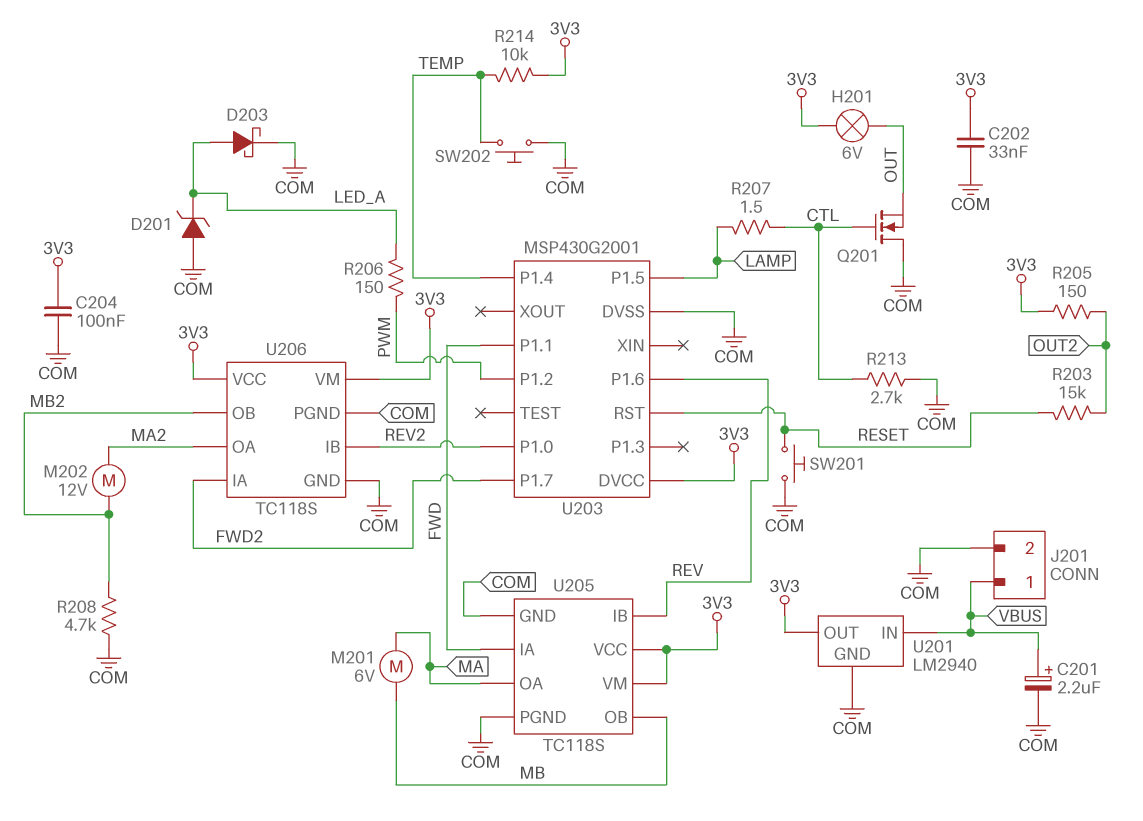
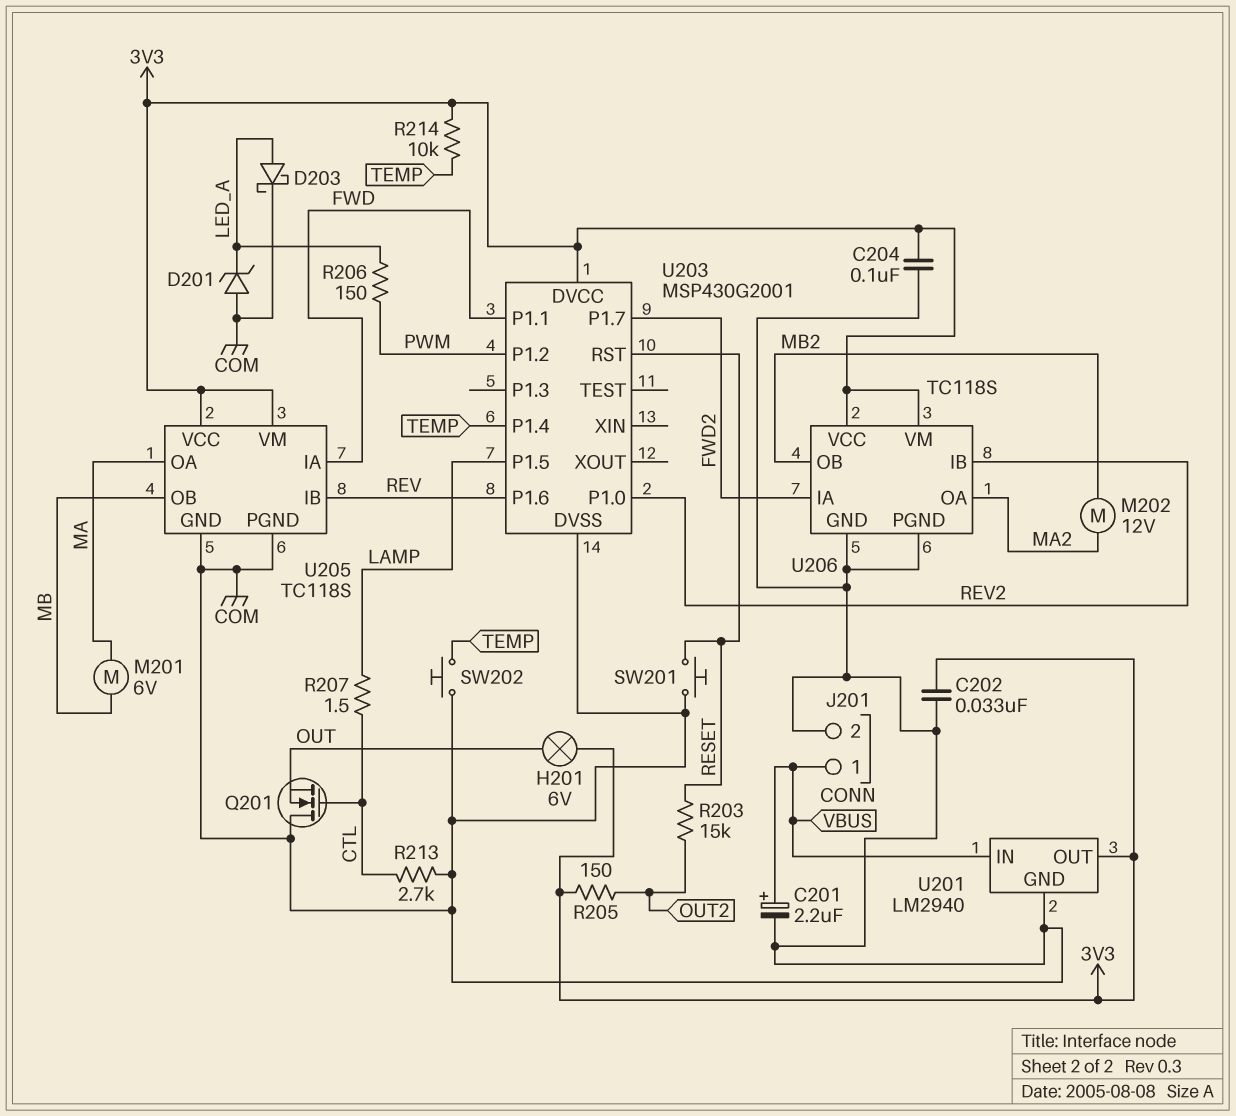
R208: 4.7k (COM, MB2) -> none

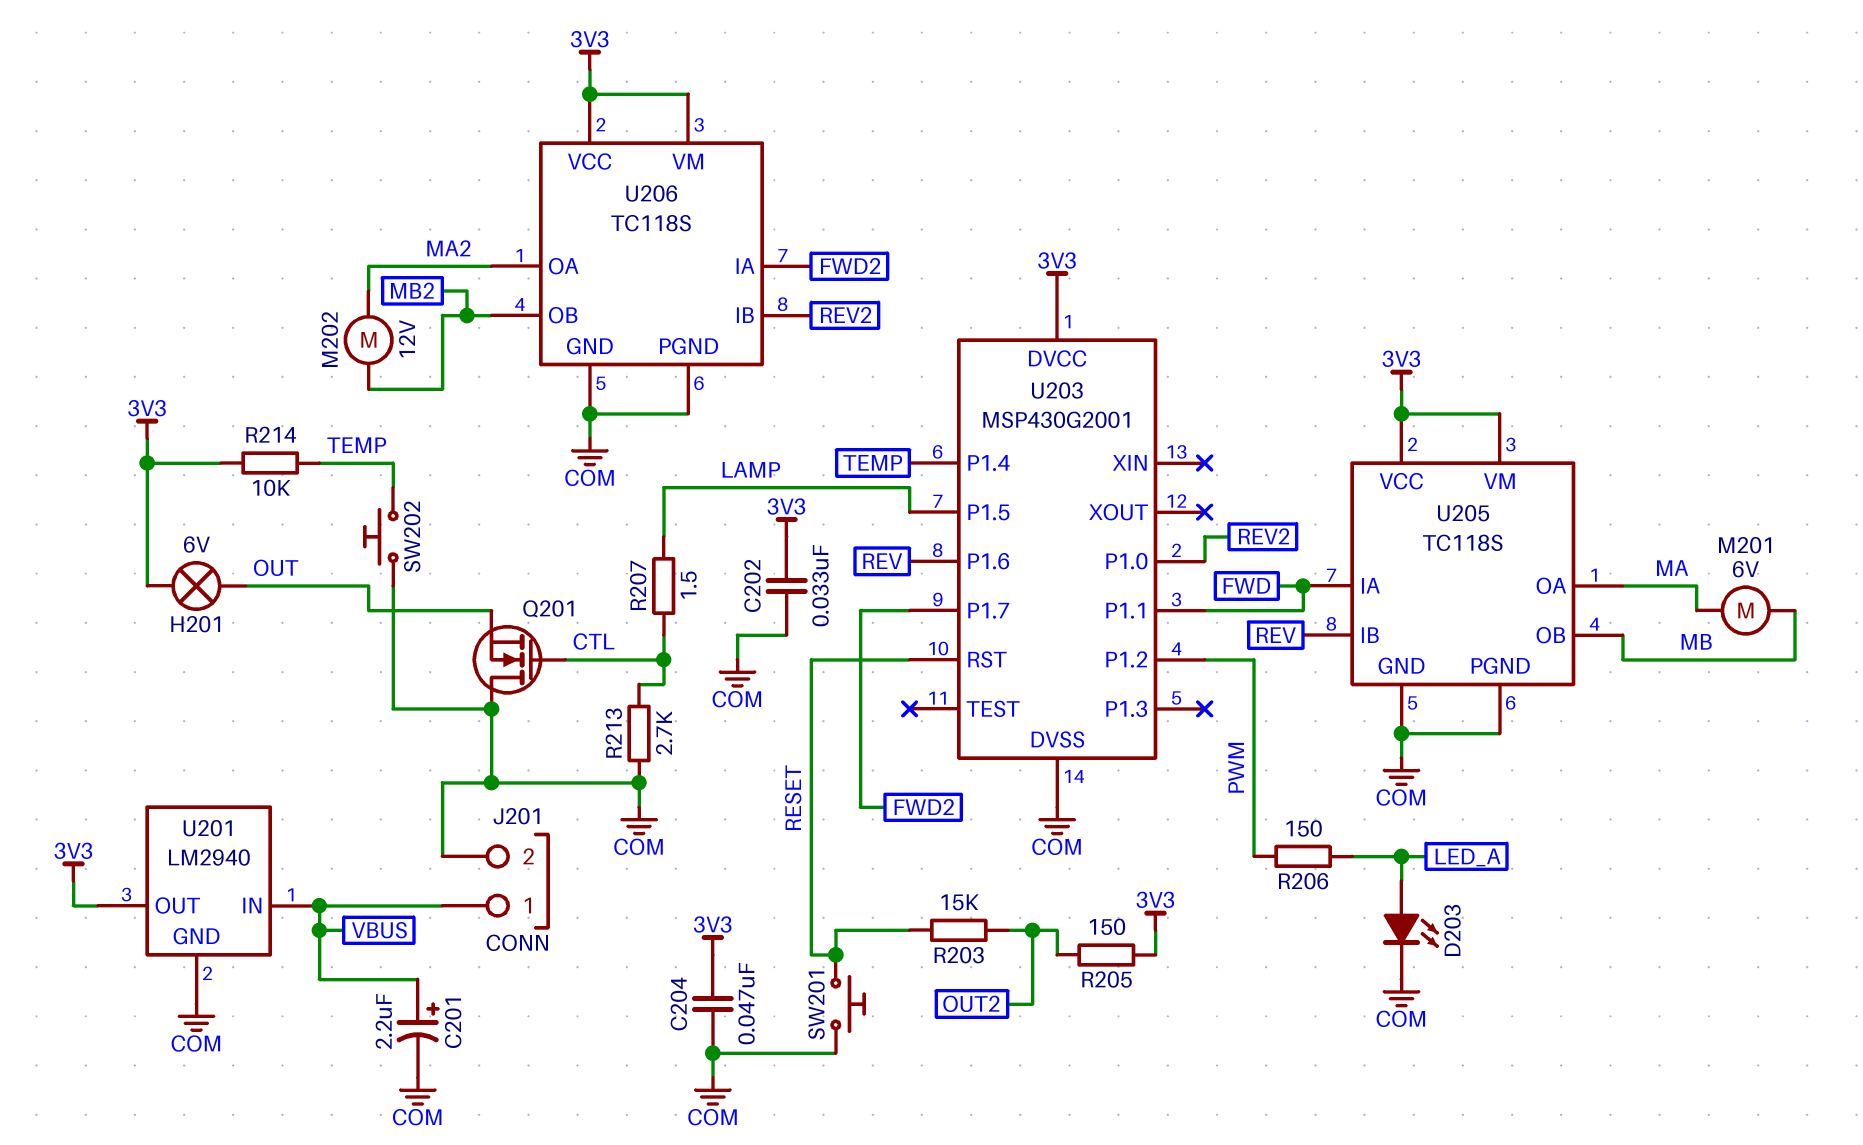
C204: 100nF (3V3, COM) -> 47nF (3V3, COM)
D201: zener (A COM, K LED_A) -> none
D203: schottky (A LED_A, K COM) -> LED (A LED_A, K COM)

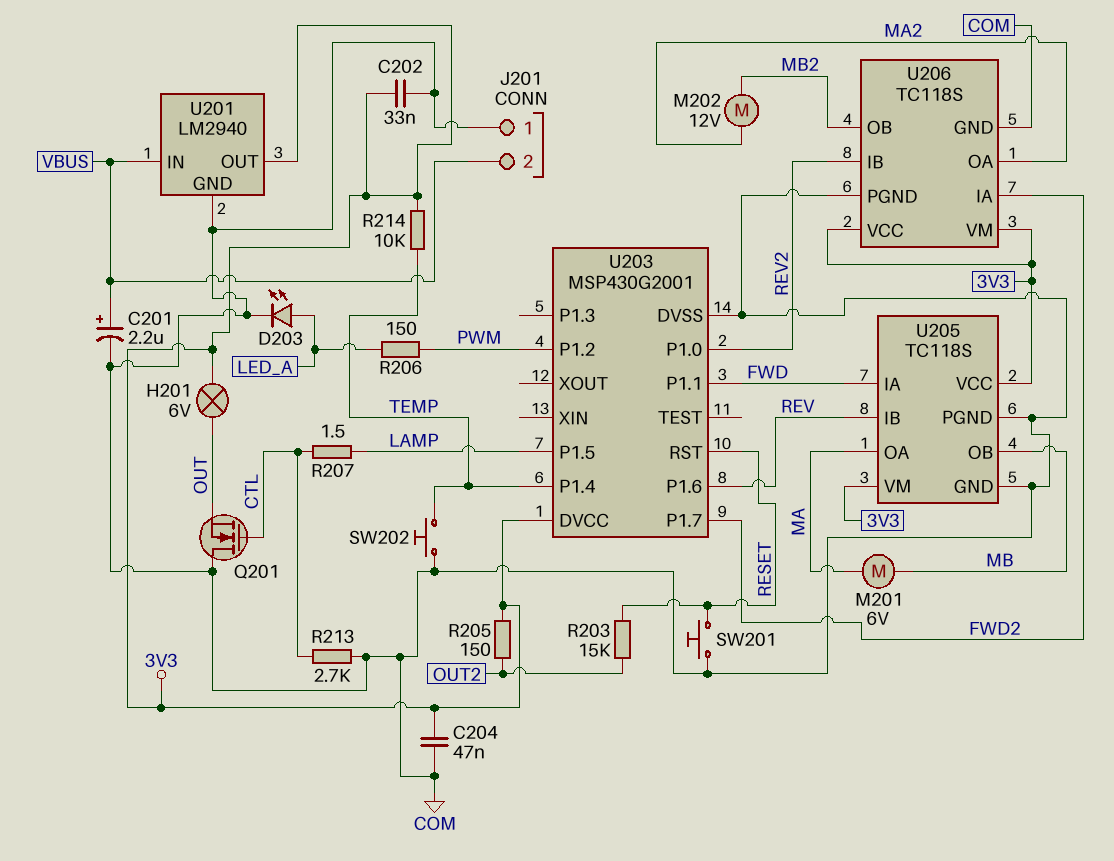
J201 pin 1: VBUS -> COM
J201 pin 2: COM -> VBUS

